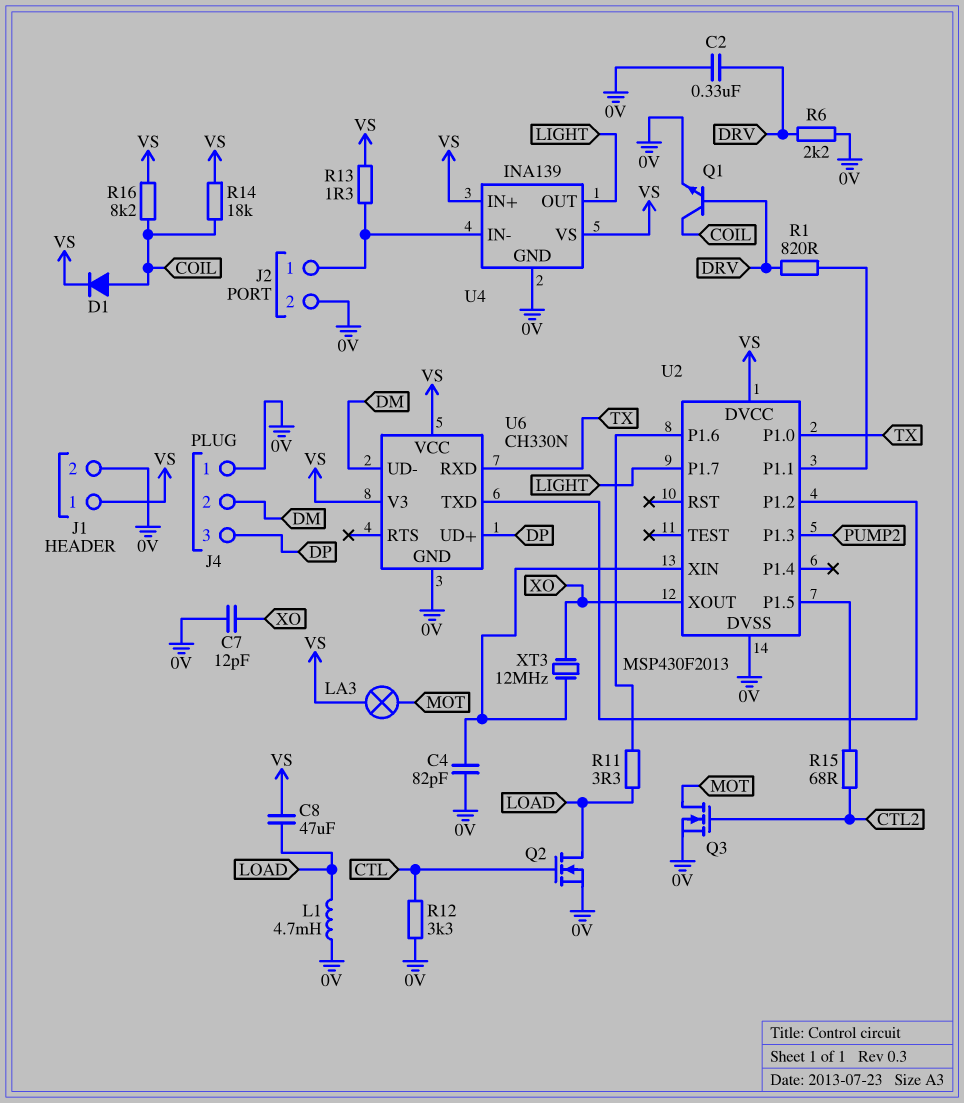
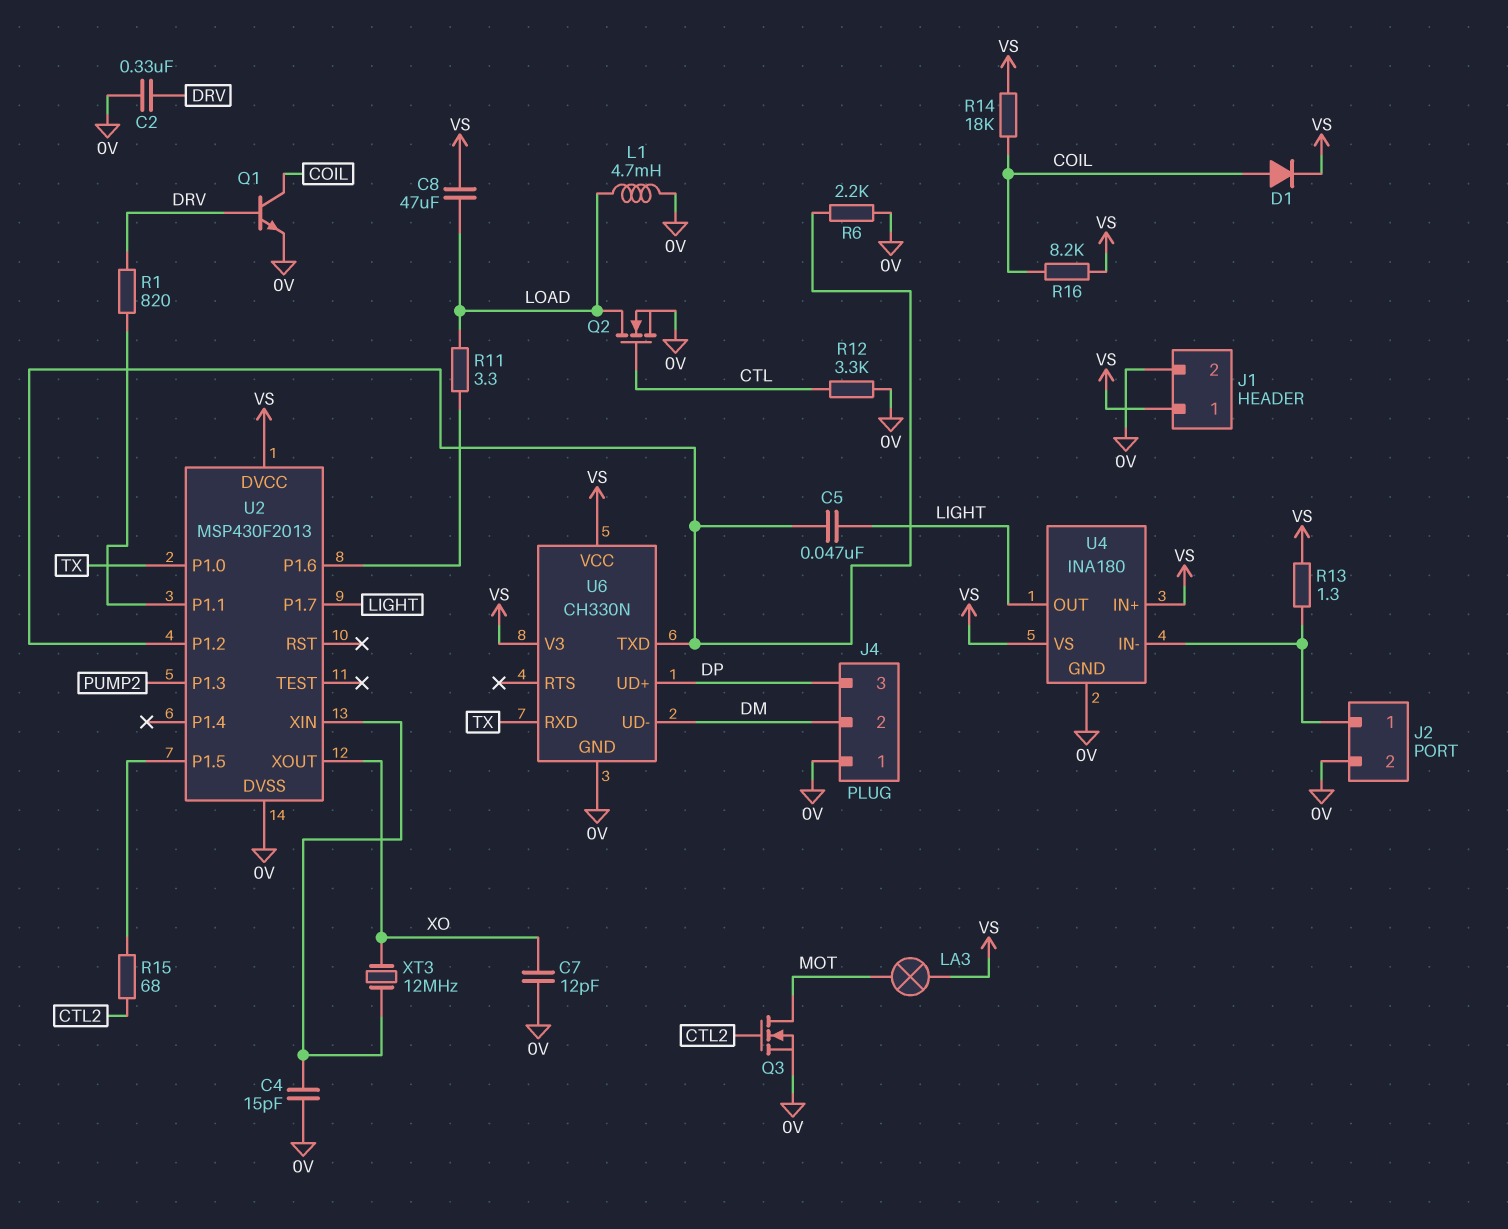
C4: 82pF (0V, U2/XIN) -> 15pF (0V, U2/XIN)
C5: none -> 47nF (LIGHT, U2/P1.2)
R6: 2.2k (0V, DRV) -> 2.2k (0V, U2/P1.2)
U4: INA139 -> INA180

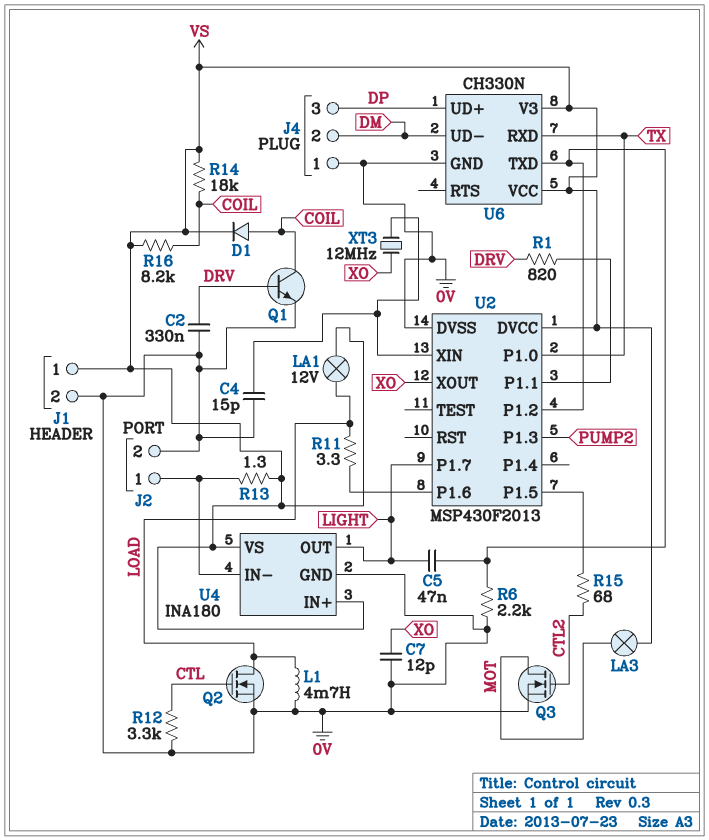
C8: 47uF (LOAD, VS) -> none
LA1: none -> lamp 12V (LOAD, VS)

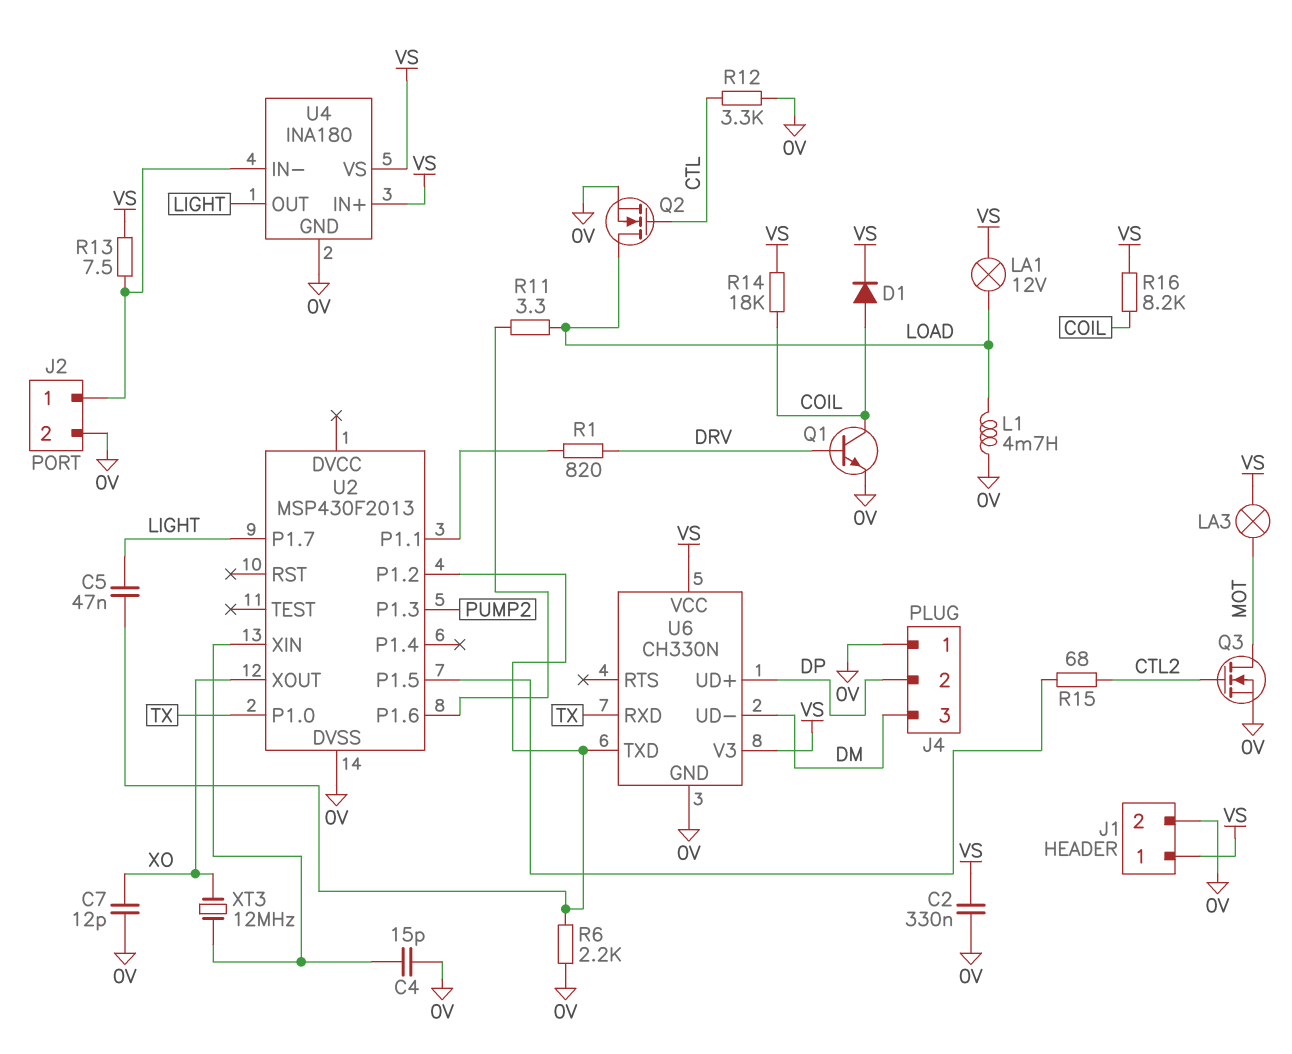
C2: 330nF (0V, DRV) -> 330nF (0V, VS)
J4 pin 2: DM -> DP
J4 pin 3: DP -> DM
R13: 1.3 (J2/1, VS) -> 7.5 (J2/1, VS)
U2 pin DVCC: VS -> none

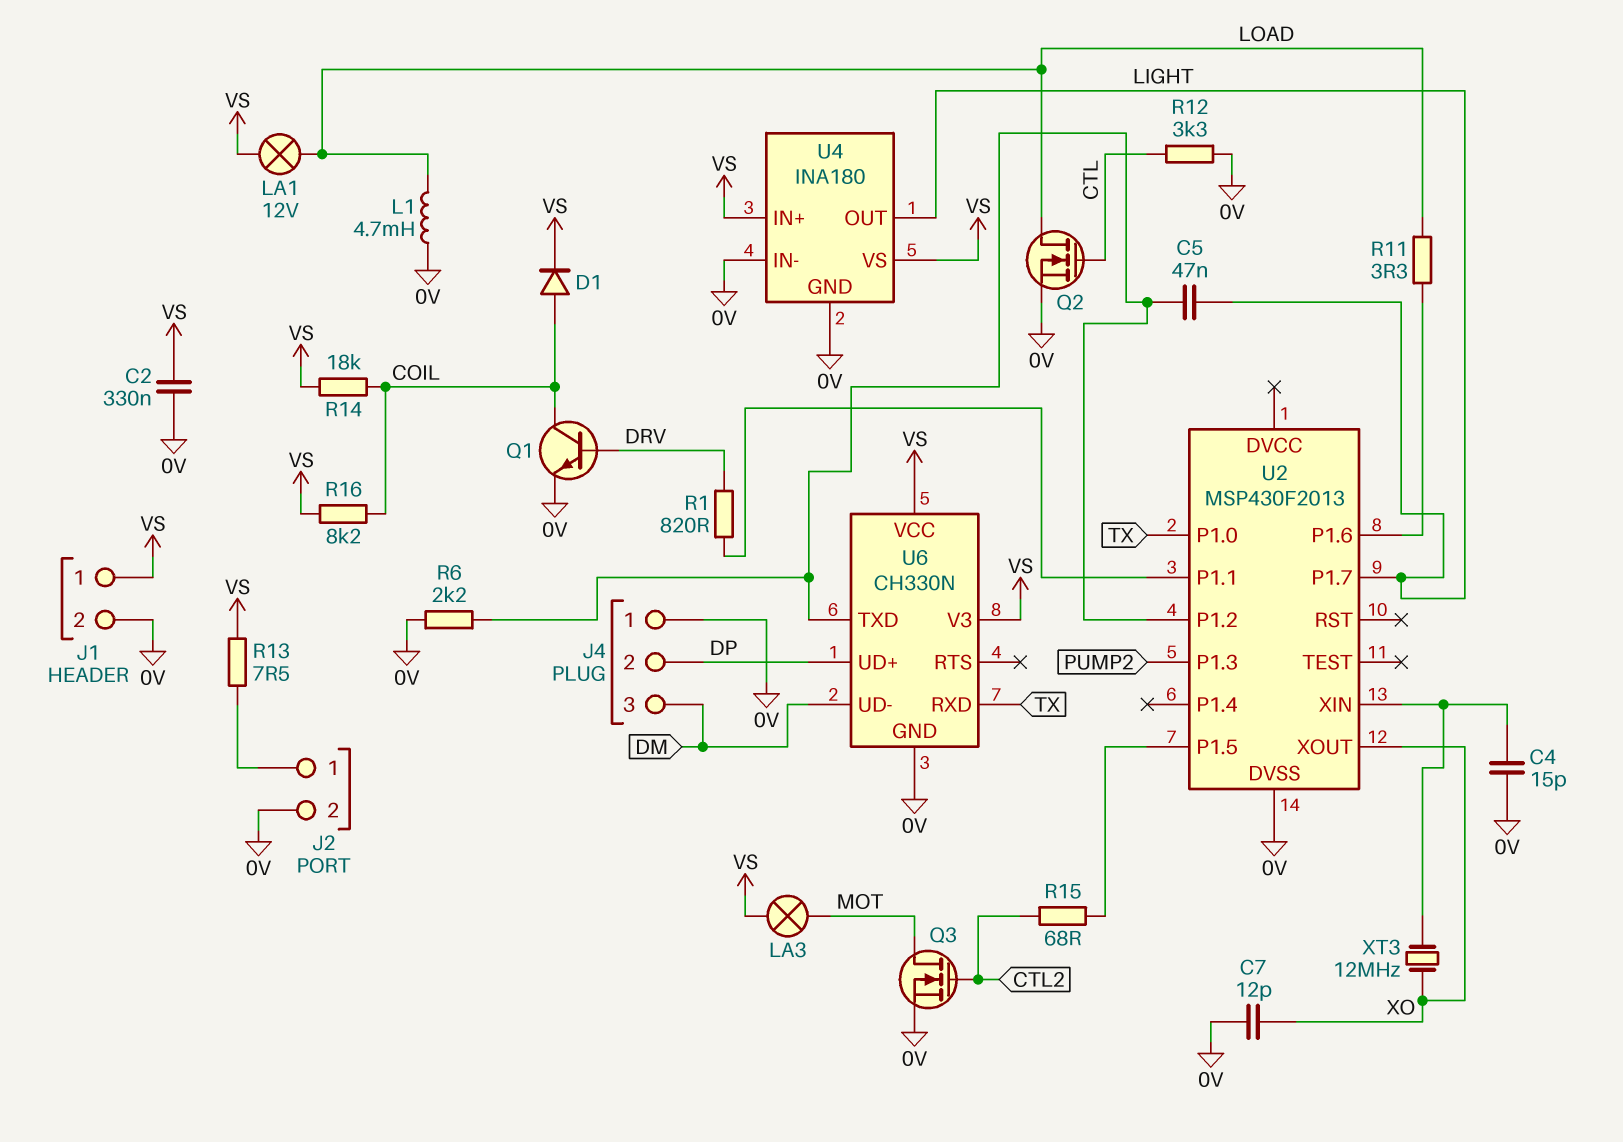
U4 pin IN-: J2/1 -> 0V

